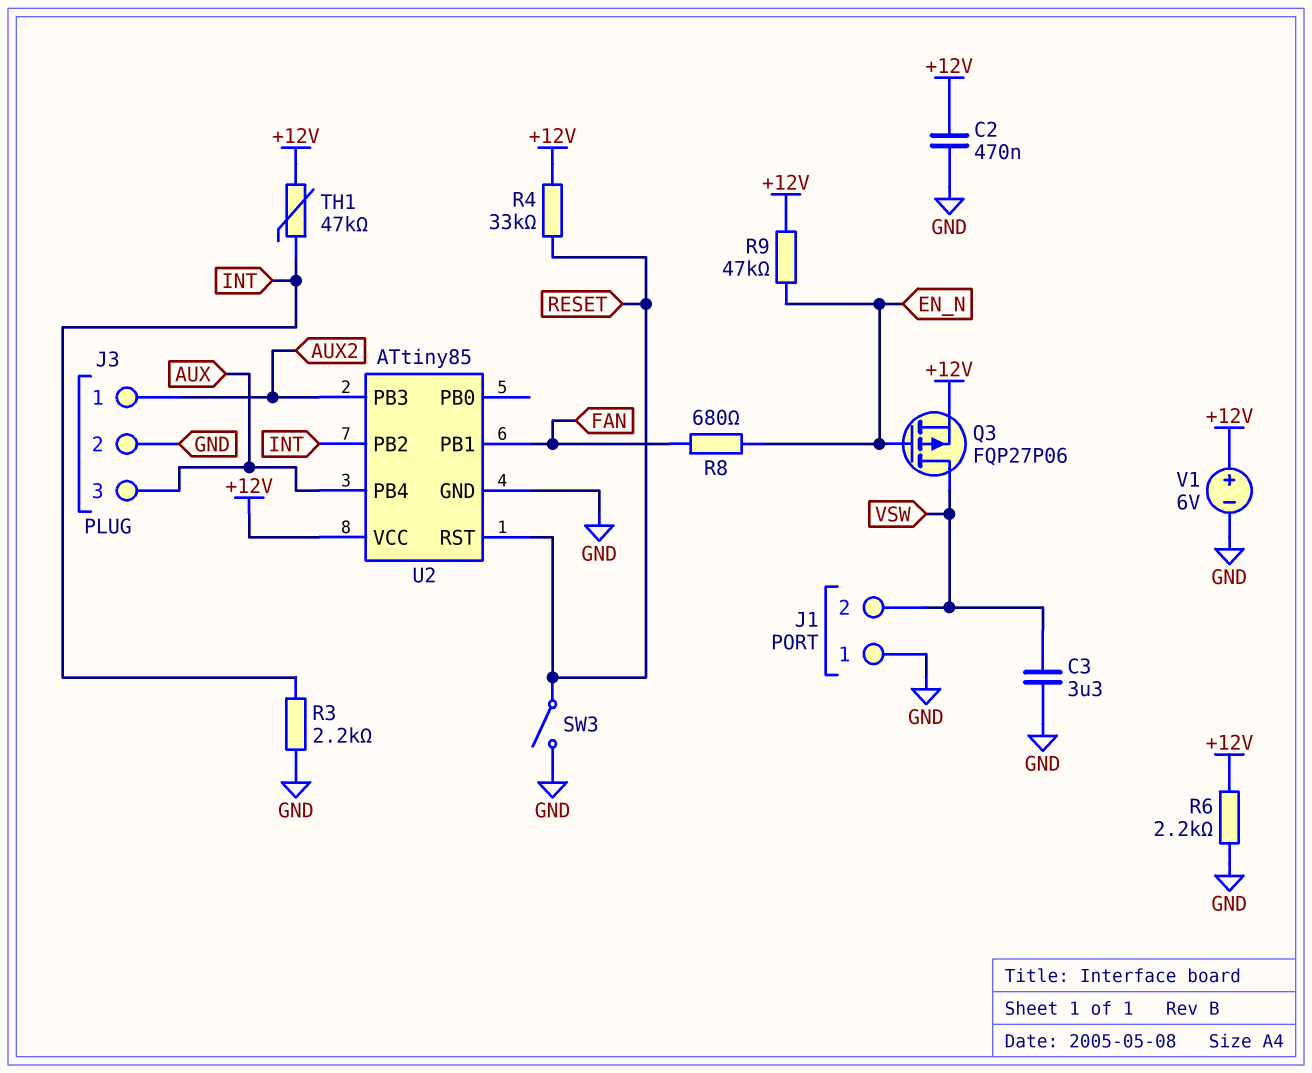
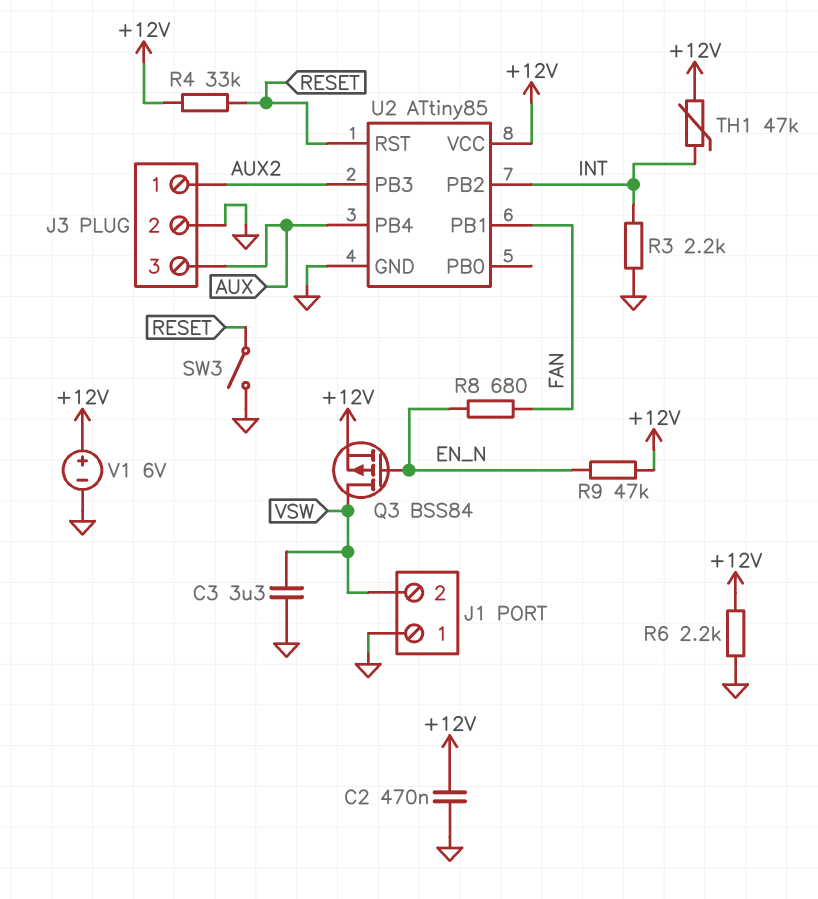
Q3: PMOS FQP27P06 (G EN_N, D VSW, S +12V) -> PMOS BSS84 (G EN_N, D VSW, S +12V)

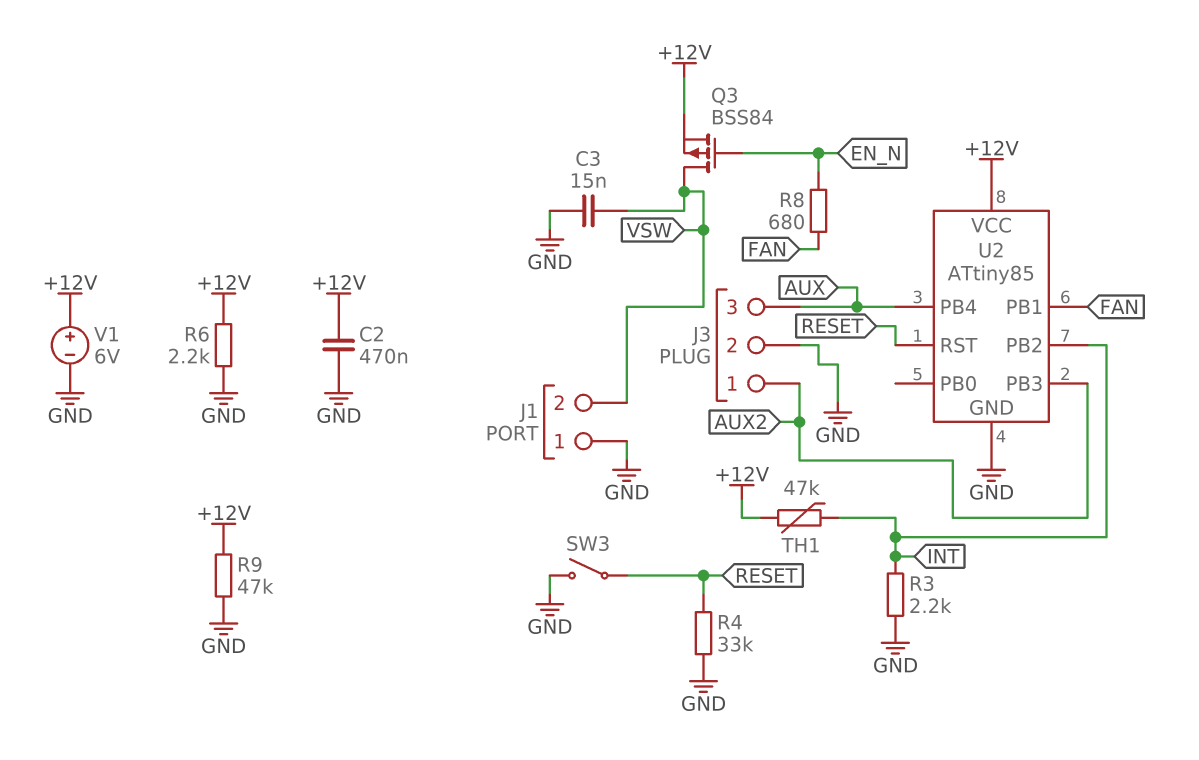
C3: 3.3uF (GND, VSW) -> 15nF (GND, VSW)
R4: 33k (+12V, RESET) -> 33k (GND, RESET)
R9: 47k (+12V, EN_N) -> 47k (+12V, GND)

